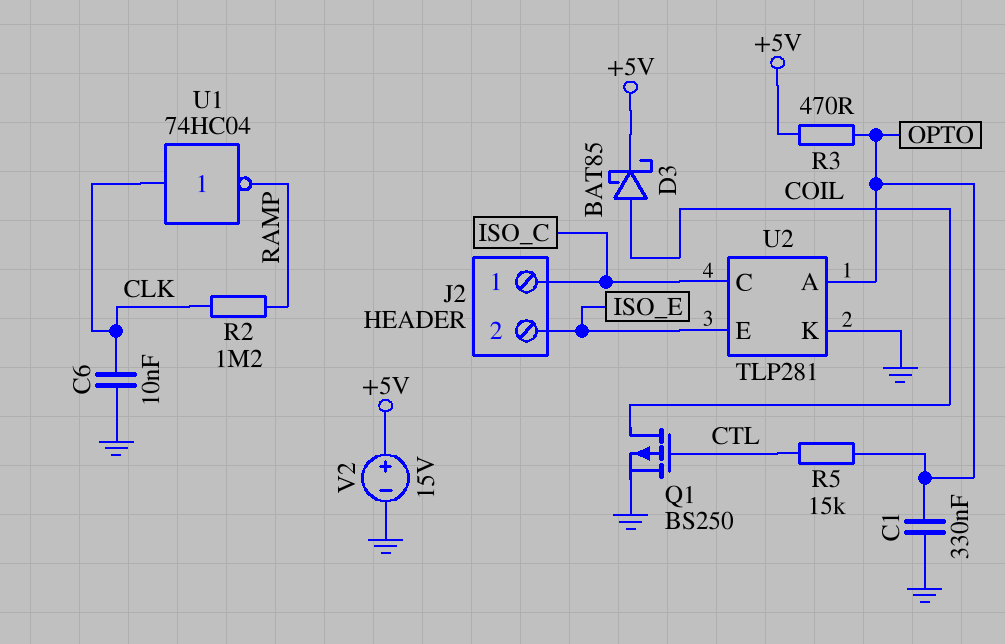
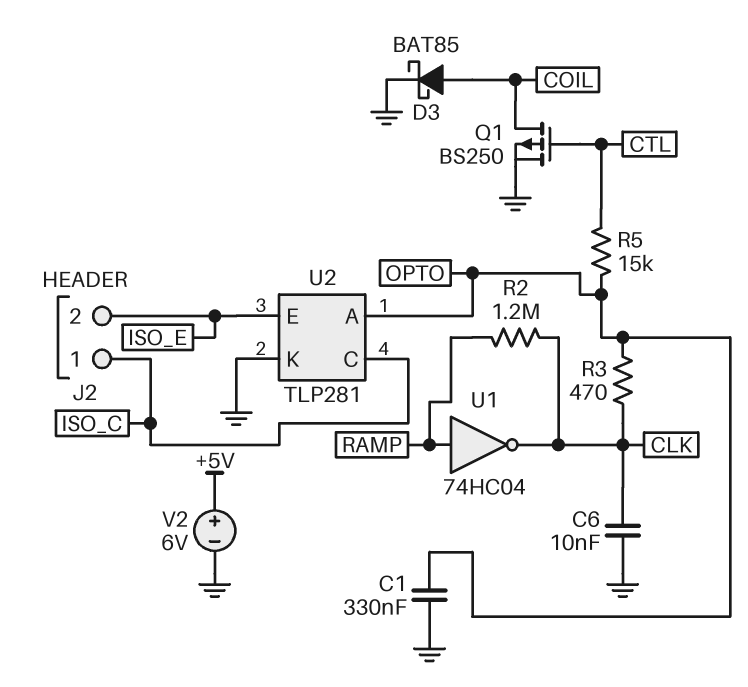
D3: schottky BAT85 (A COIL, K +5V) -> schottky BAT85 (A COIL, K GND)
R3: 470 (+5V, OPTO) -> 470 (CLK, OPTO)
U1: NOT 74HC04 (in CLK, out RAMP) -> NOT 74HC04 (in RAMP, out CLK)
V2: 15V (plus +5V, minus GND) -> 6V (plus +5V, minus GND)

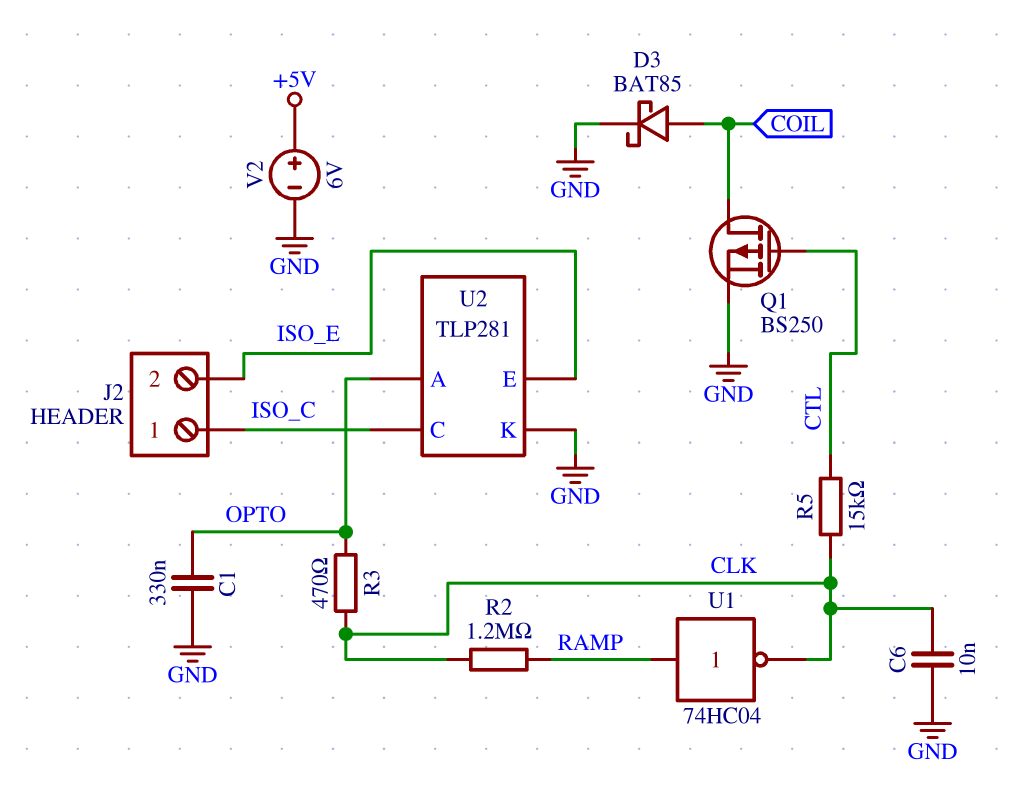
R5: 15k (CTL, OPTO) -> 15k (CLK, CTL)

